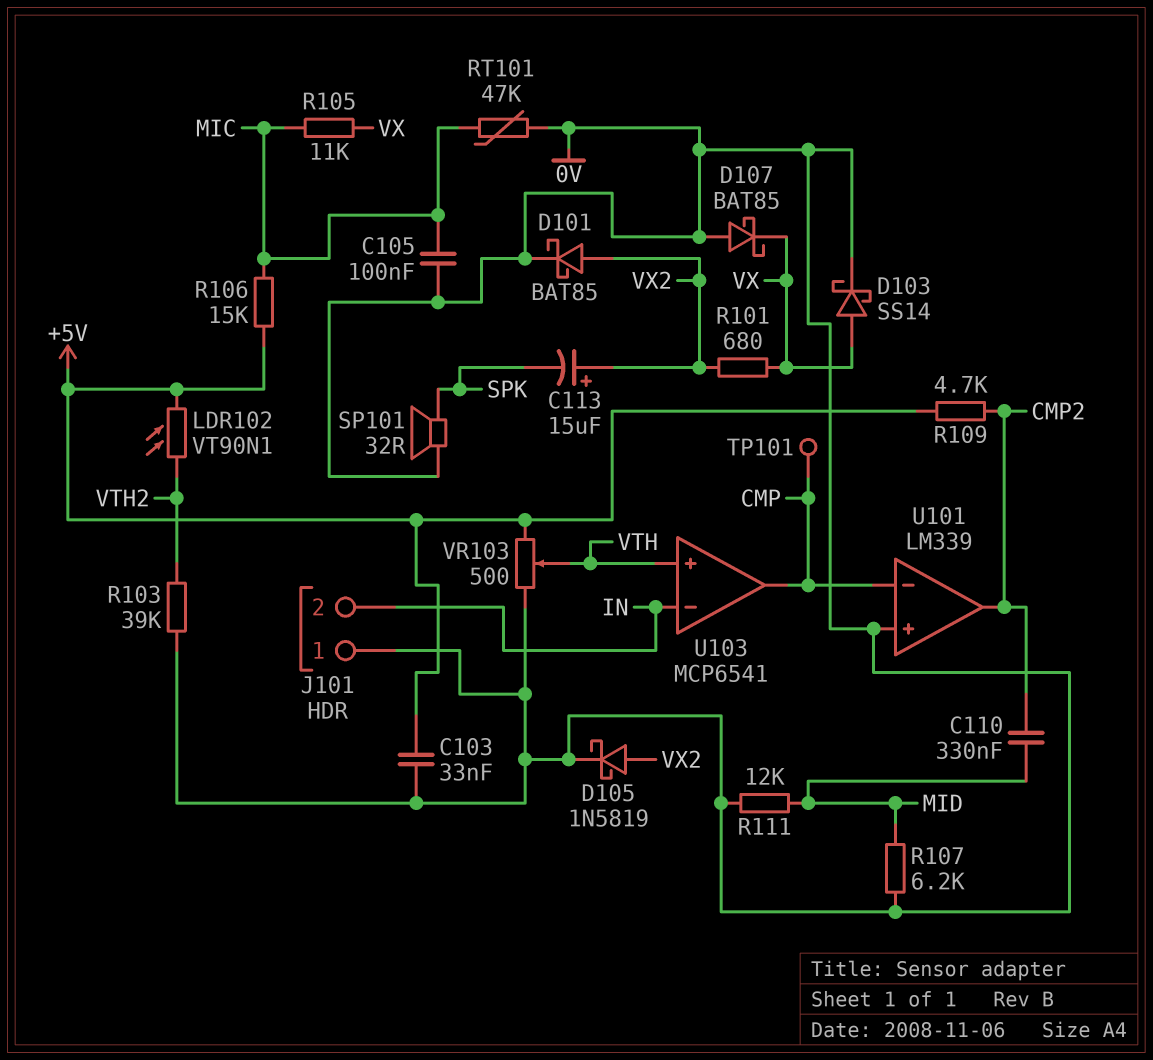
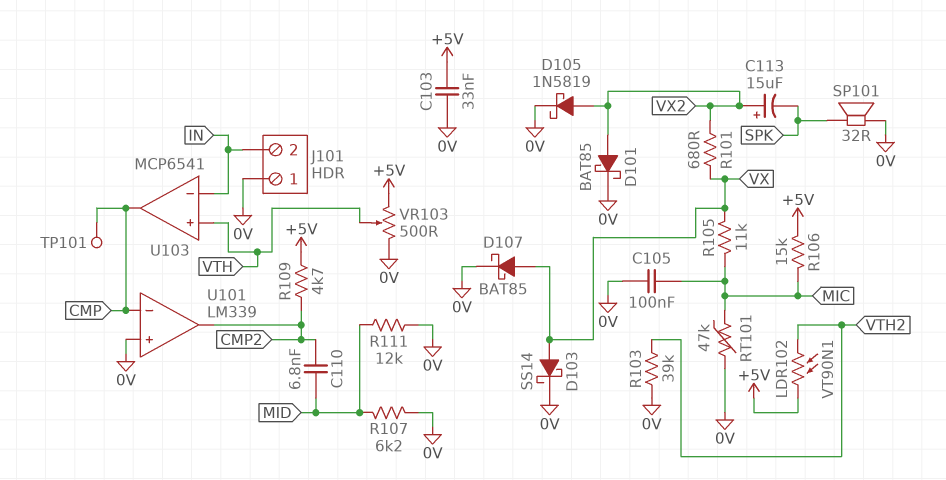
C110: 330nF (CMP2, MID) -> 6.8nF (CMP2, MID)
D107: schottky BAT85 (A 0V, K VX) -> schottky BAT85 (A VX, K 0V)

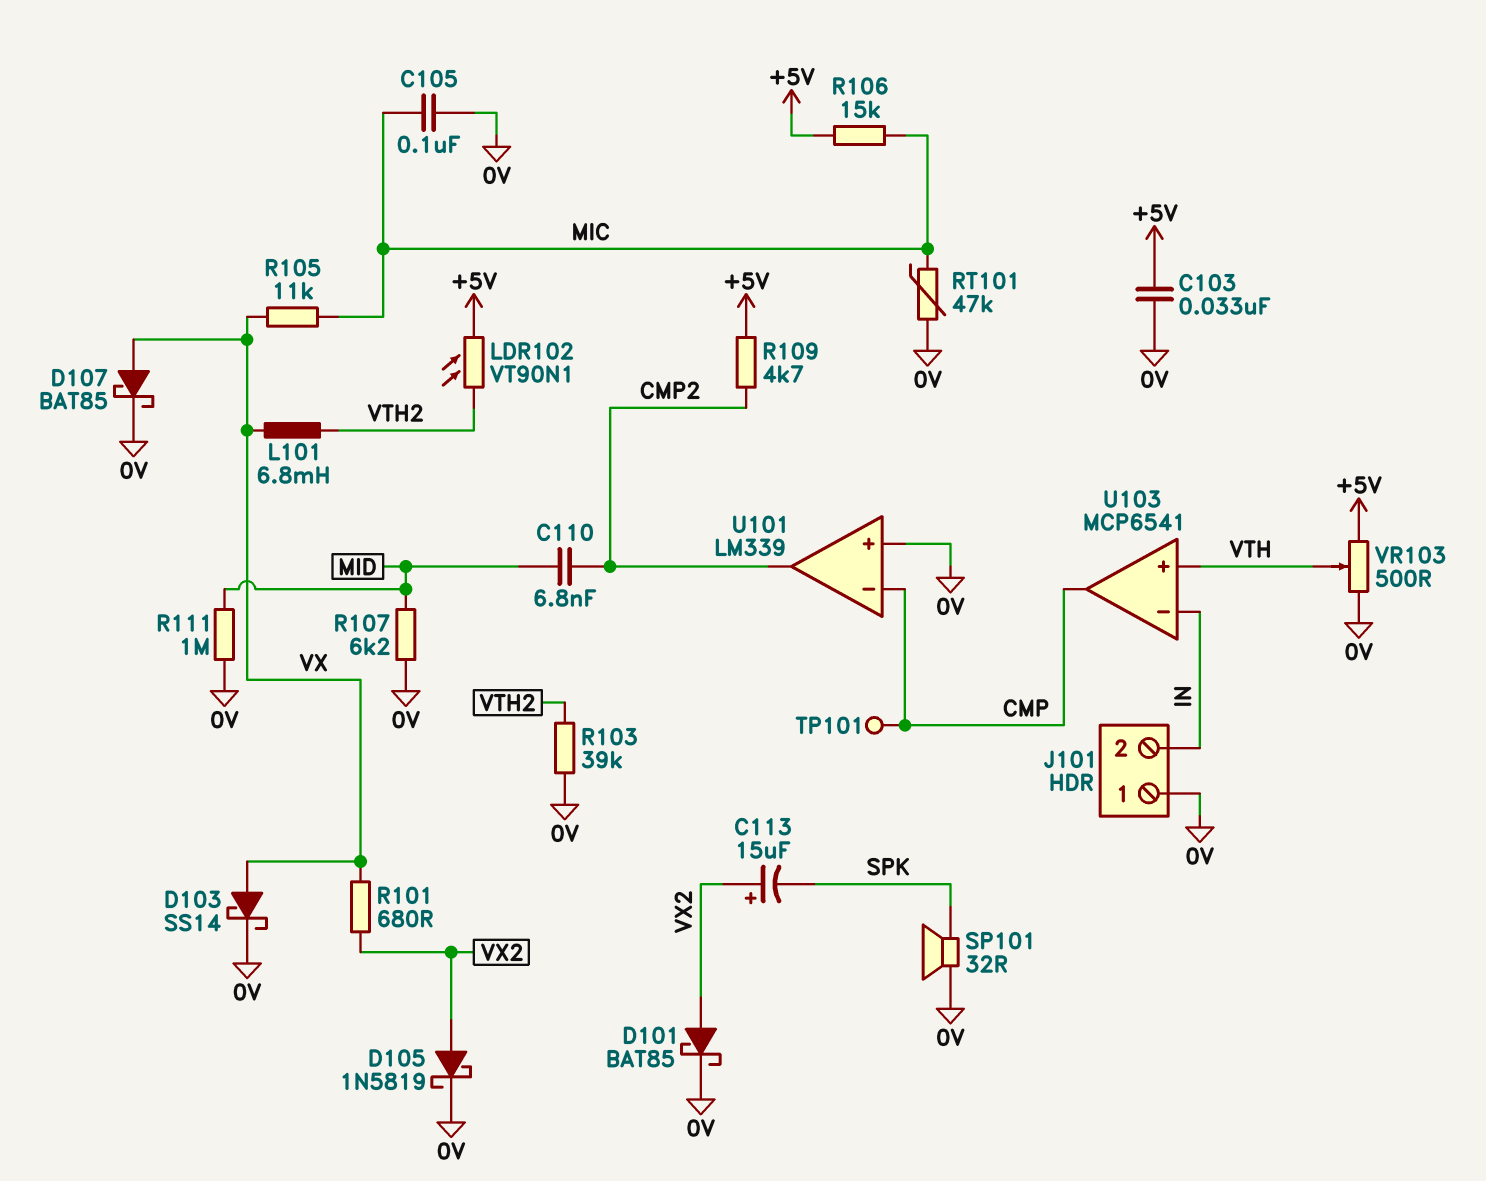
L101: none -> 6.8mH (VTH2, VX)
R111: 12k (0V, MID) -> 1M (0V, MID)

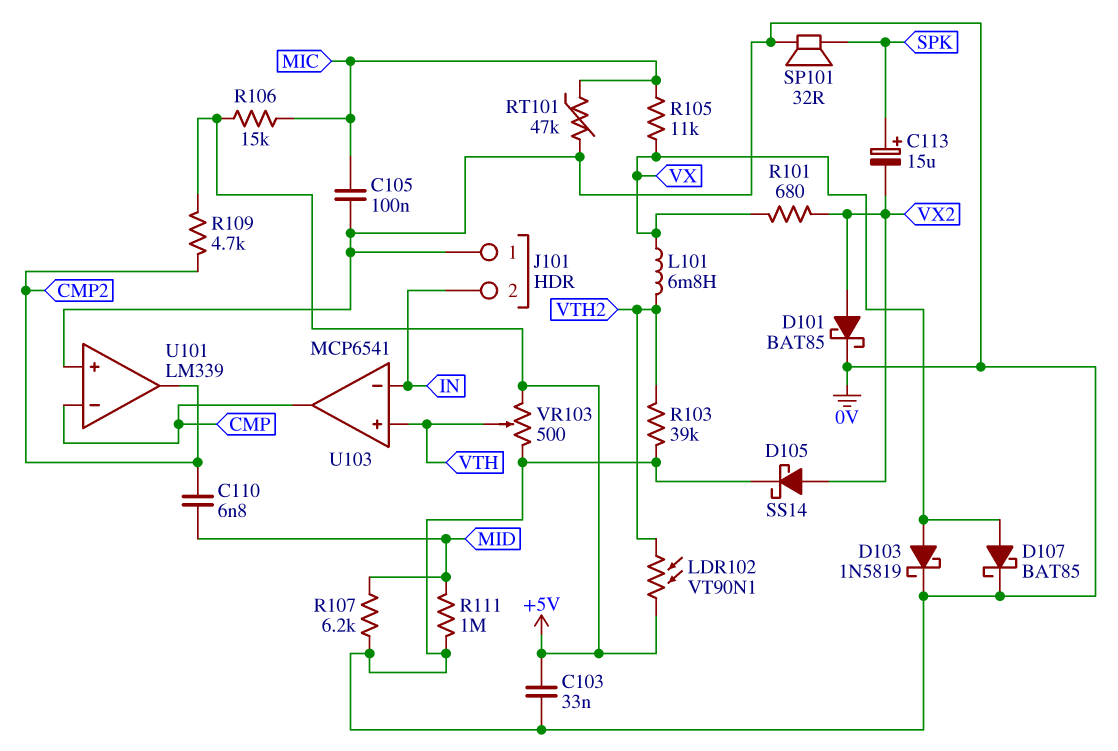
C113: 15uF (plus VX2, minus SPK) -> 15uF (plus SPK, minus VX2)
D103: schottky SS14 (A VX, K 0V) -> schottky 1N5819 (A VX, K 0V)
D105: schottky 1N5819 (A VX2, K 0V) -> schottky SS14 (A VX2, K 0V)
TP101: test point (CMP) -> none

